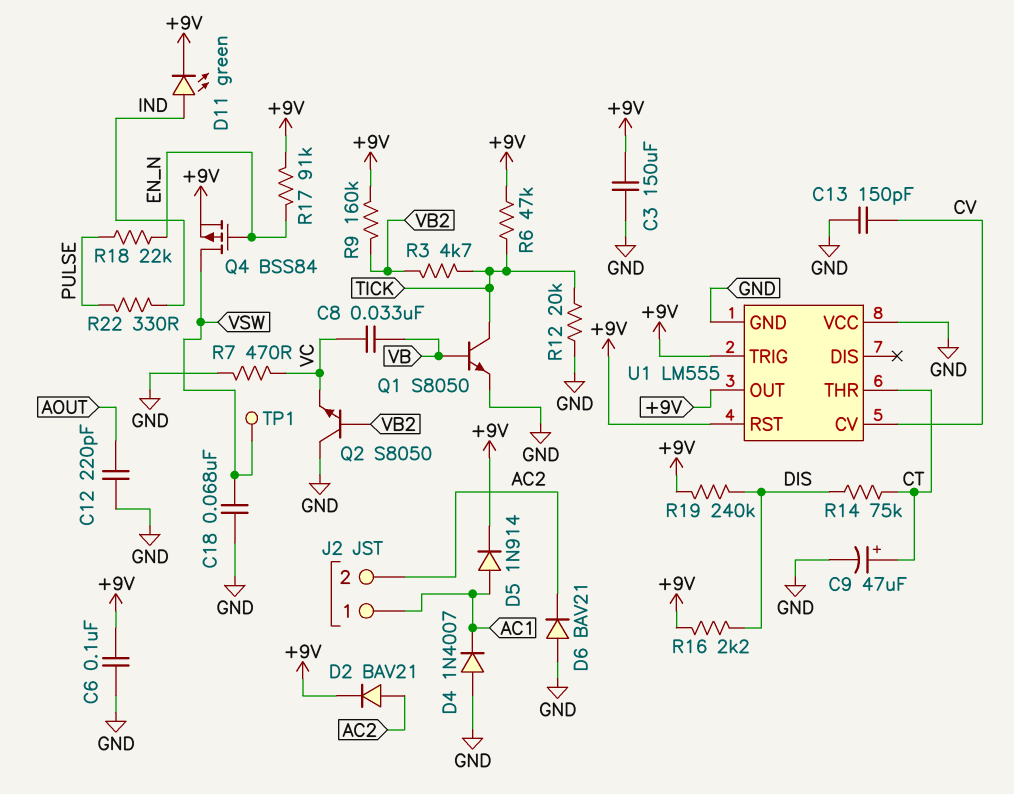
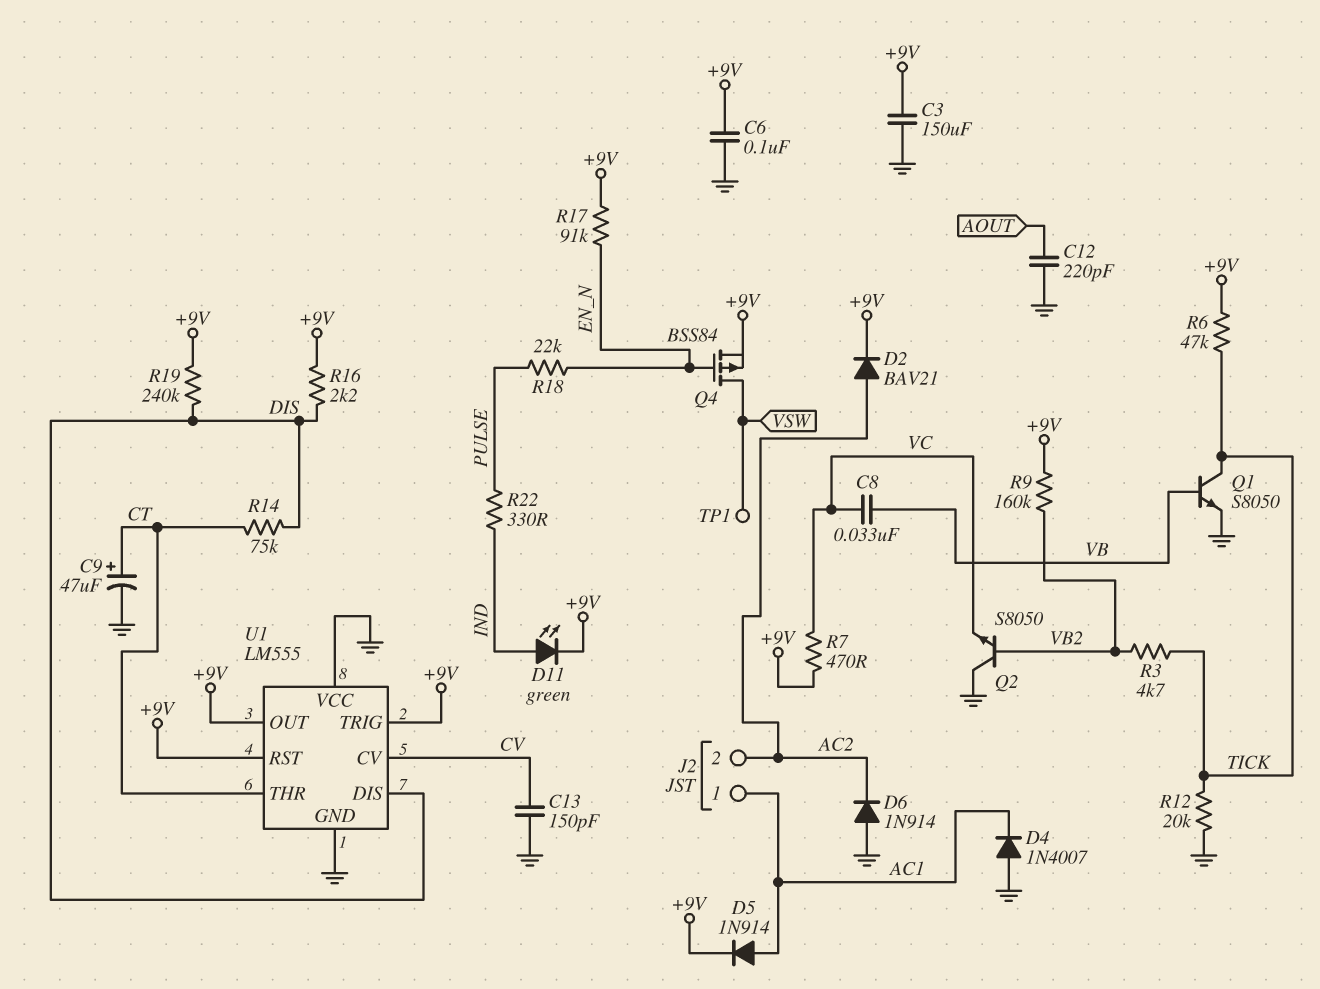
C18: 68nF (GND, VSW) -> none
D6: diode BAV21 (A GND, K AC2) -> diode 1N914 (A GND, K AC2)
R7: 470 (GND, VC) -> 470 (+9V, VC)
U1 pin DIS: none -> DIS

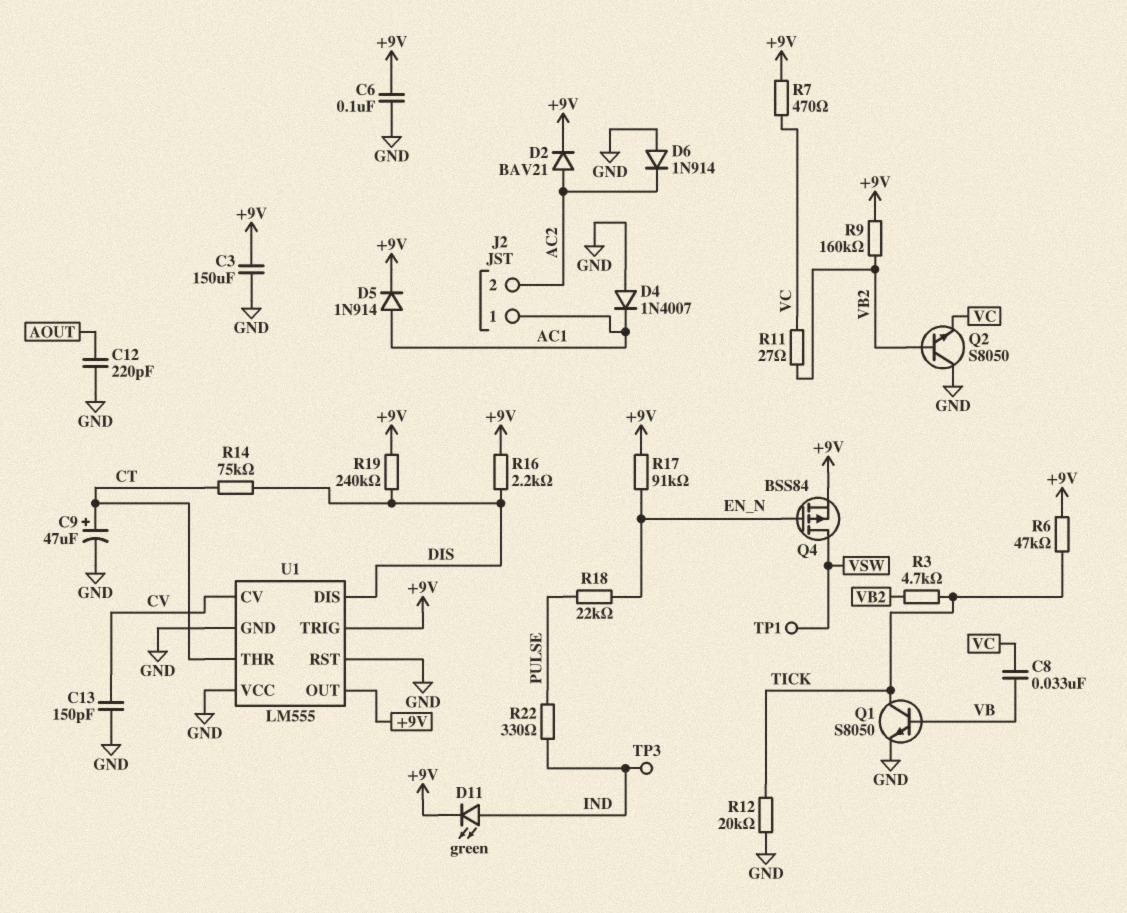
R11: none -> 27 (VB2, VC)
TP3: none -> test point (IND)
U1 pin RST: +9V -> GND

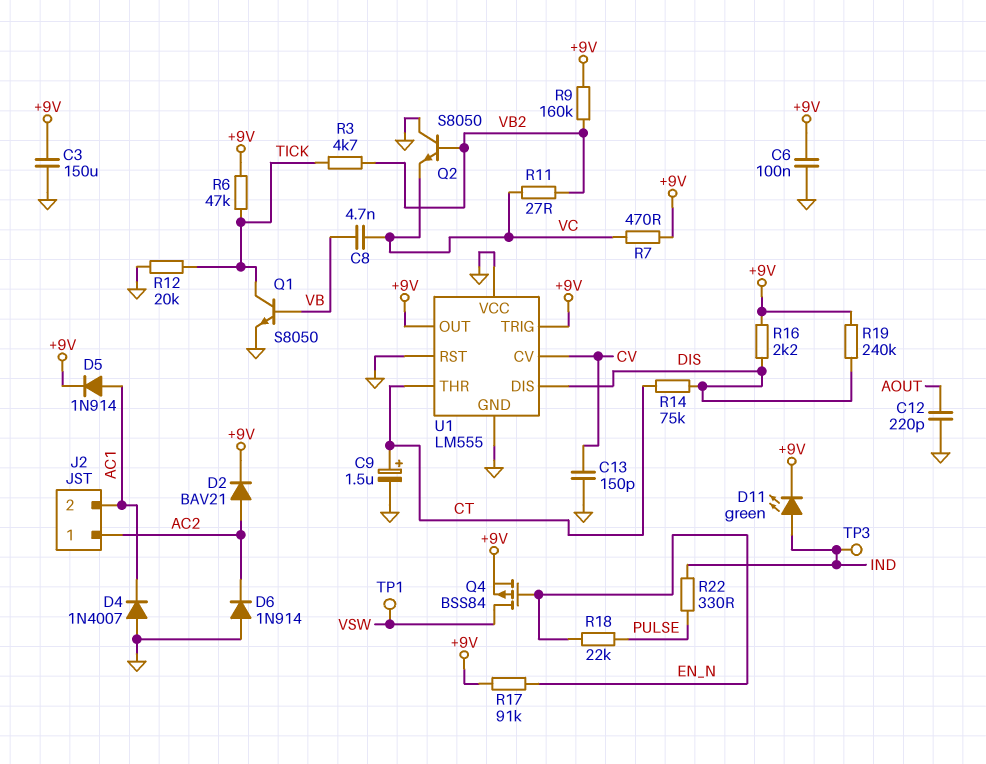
C8: 33nF (VB, VC) -> 4.7nF (VB, VC)
C9: 47uF (plus CT, minus GND) -> 1.5uF (plus CT, minus GND)
J2 pin 1: AC1 -> AC2
J2 pin 2: AC2 -> AC1

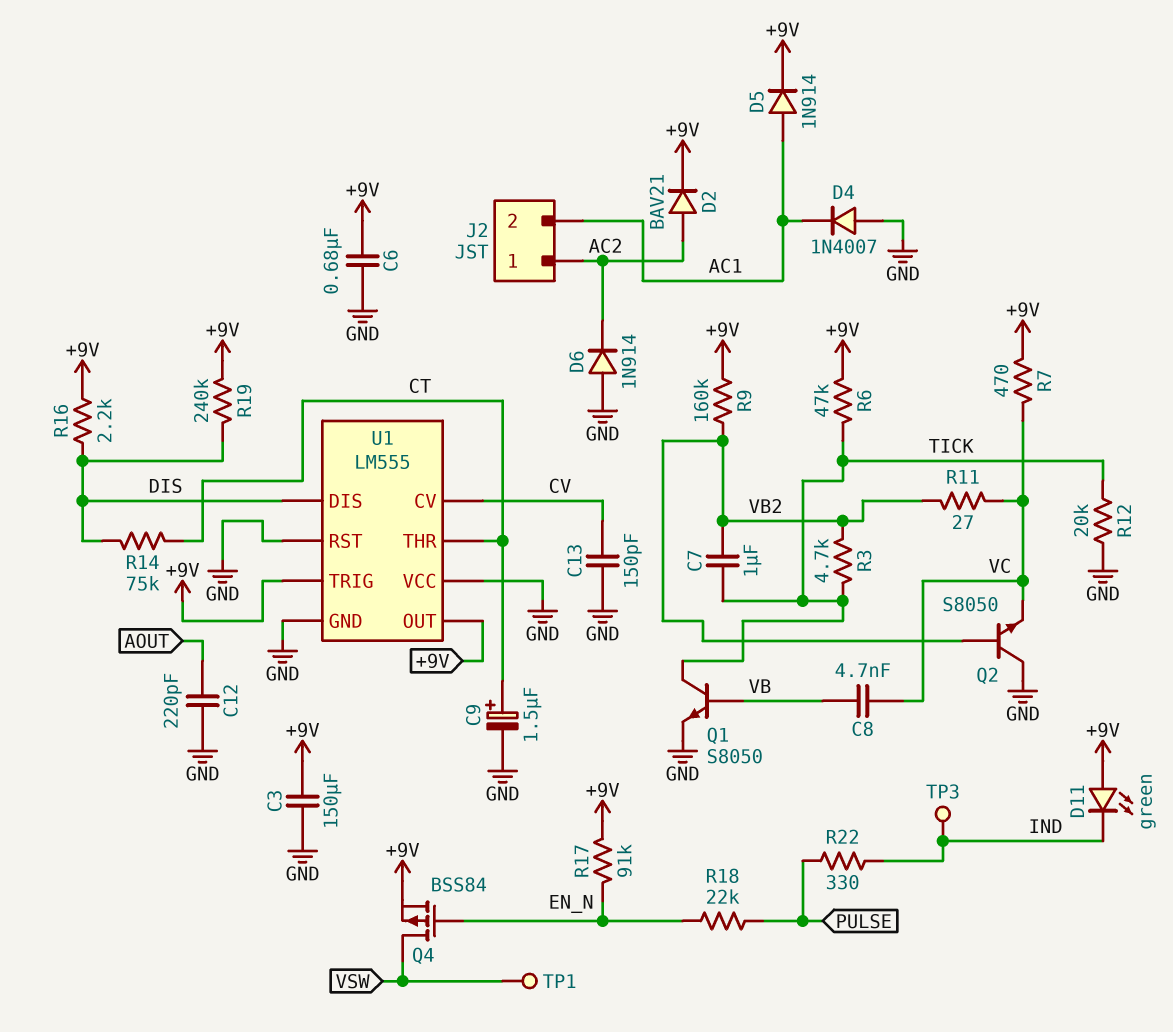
C6: 100nF (+9V, GND) -> 680nF (+9V, GND)
C7: none -> 1uF (TICK, VB2)
D11: LED green (A IND, K +9V) -> LED green (A +9V, K IND)

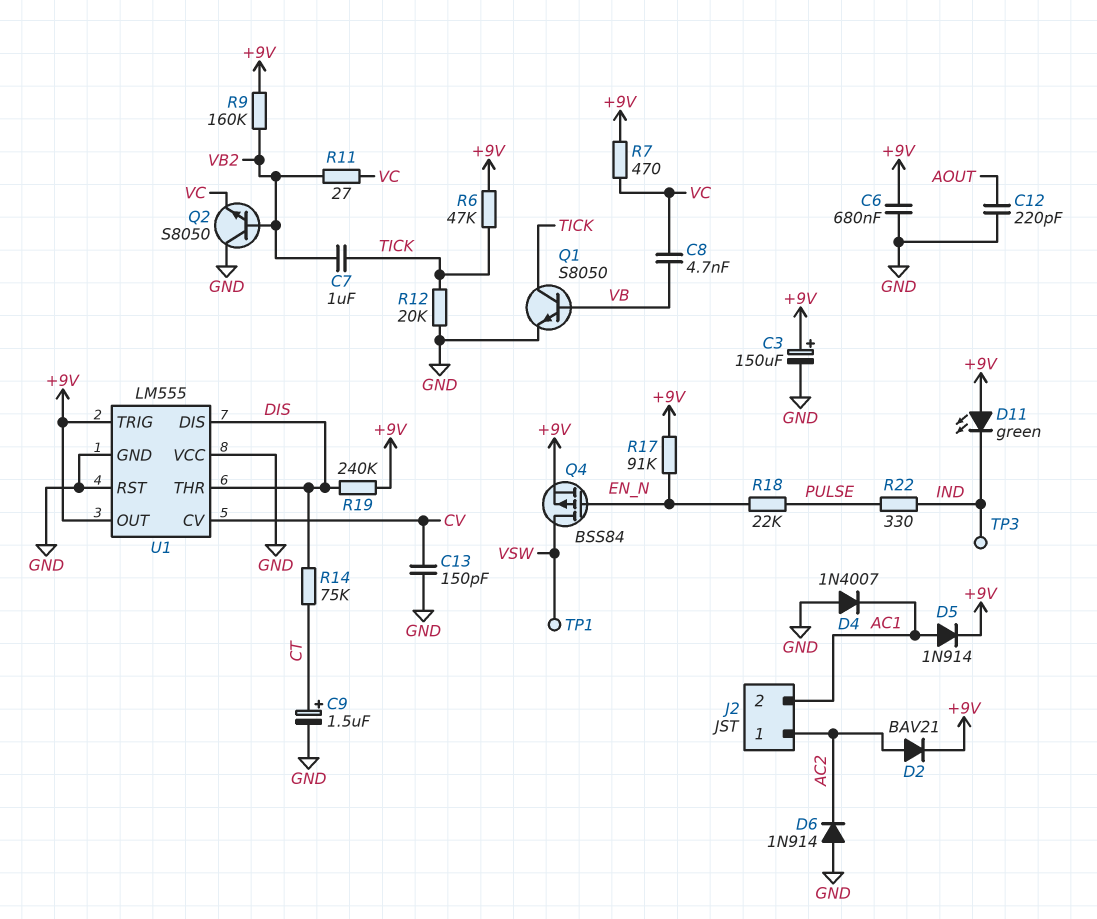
C3: 150uF (+9V, GND) -> 150uF (plus +9V, minus GND)
R3: 4.7k (TICK, VB2) -> none
R16: 2.2k (+9V, DIS) -> none
U1 pin THR: CT -> DIS

